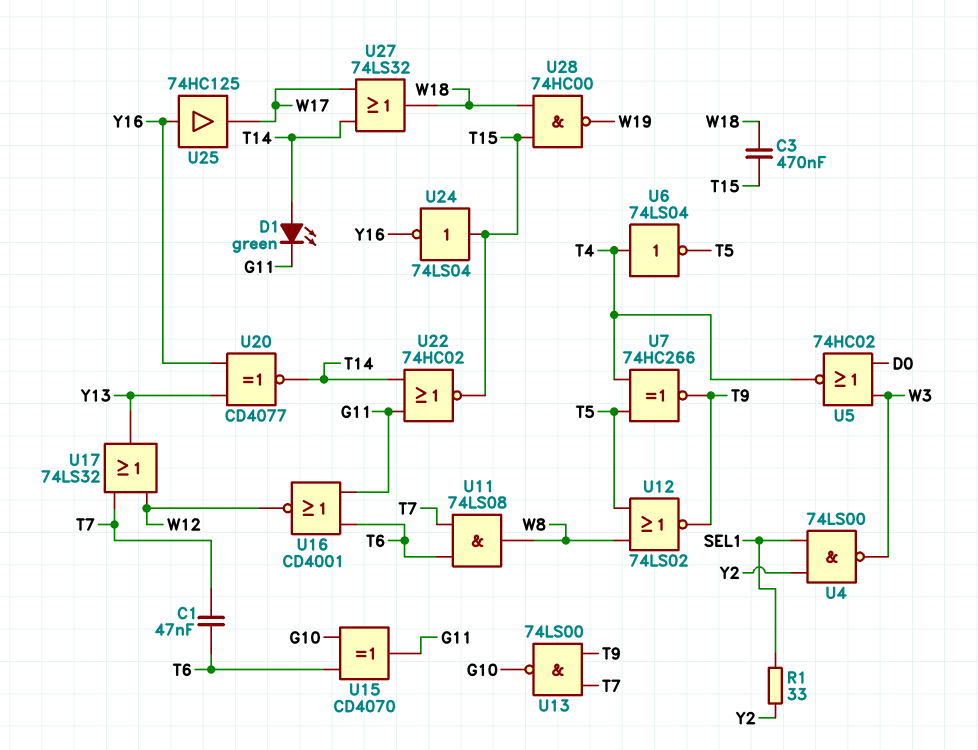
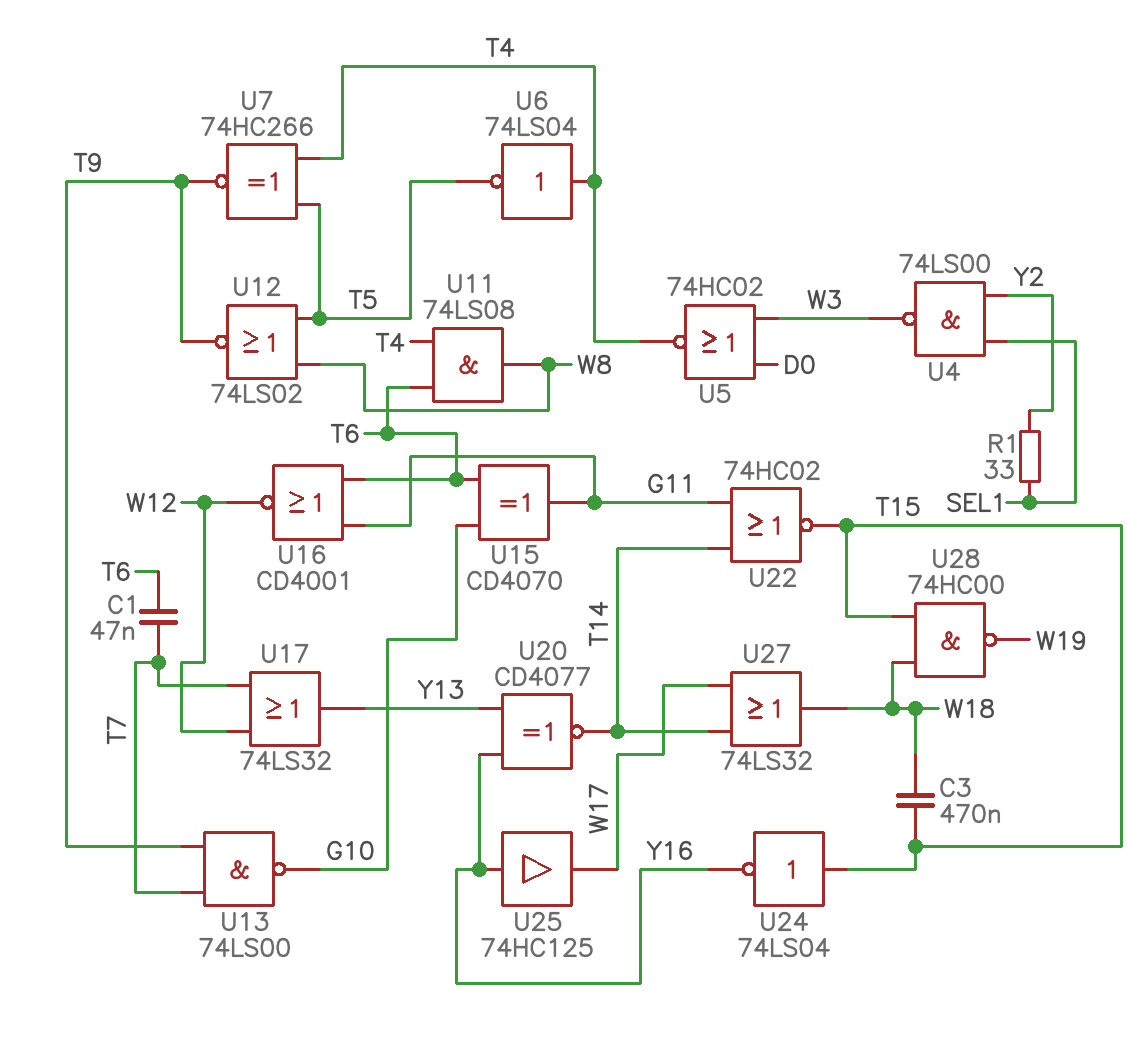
D1: LED green (A T14, K G11) -> none
U11: AND 74LS08 (in T6, in T7, out W8) -> AND 74LS08 (in T4, in T6, out W8)

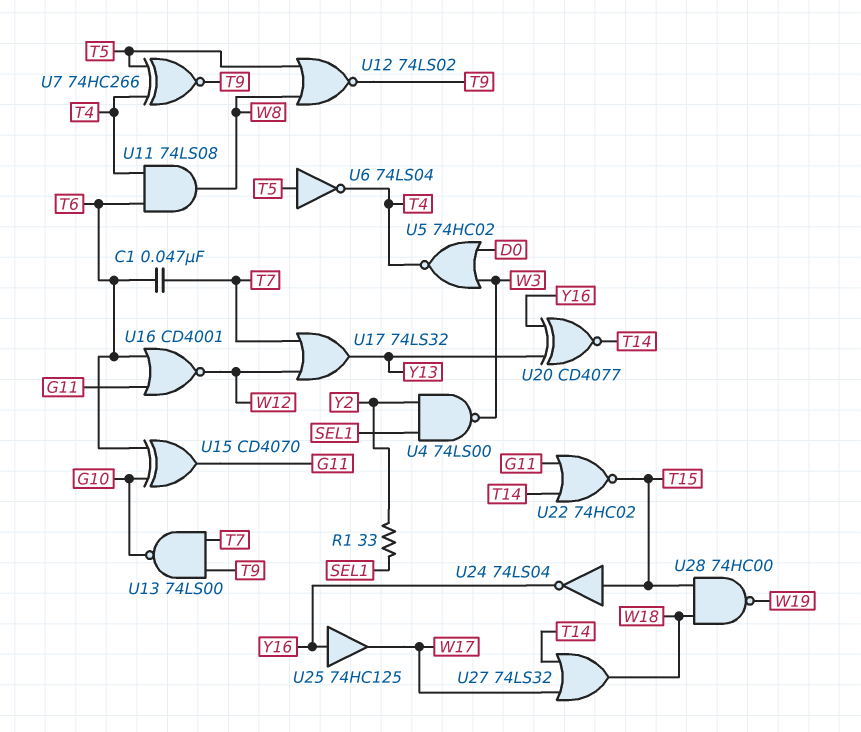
C3: 470nF (T15, W18) -> none
U6: NOT 74LS04 (in T4, out T5) -> NOT 74LS04 (in T5, out T4)

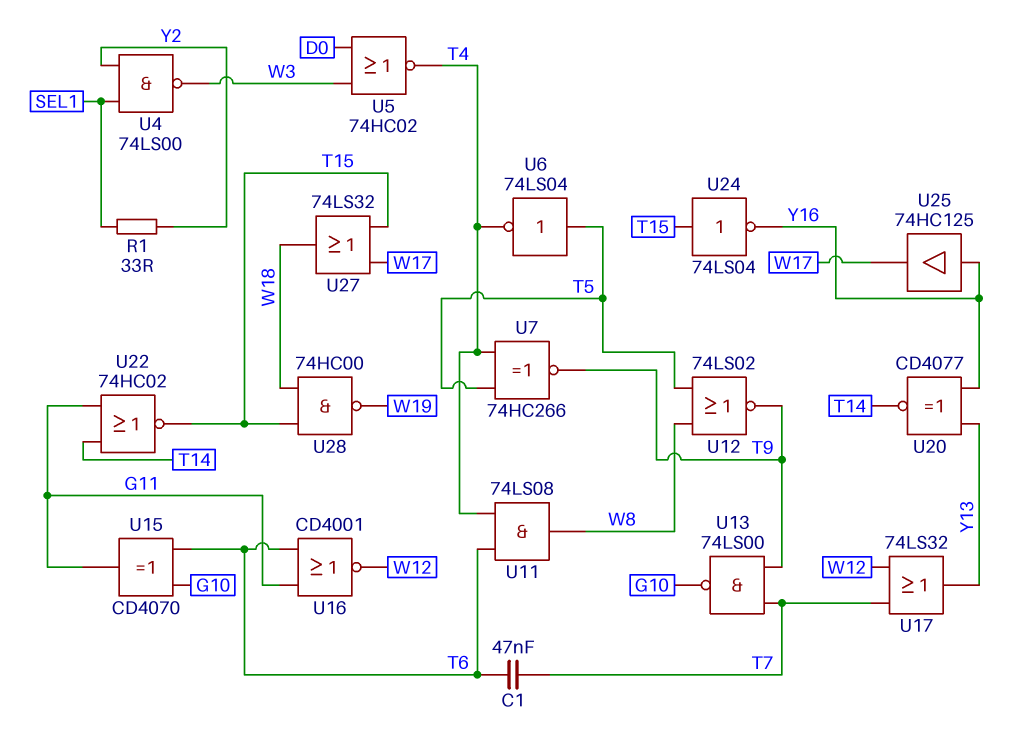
U27: OR 74LS32 (in T14, in W17, out W18) -> OR 74LS32 (in T15, in W17, out W18)

